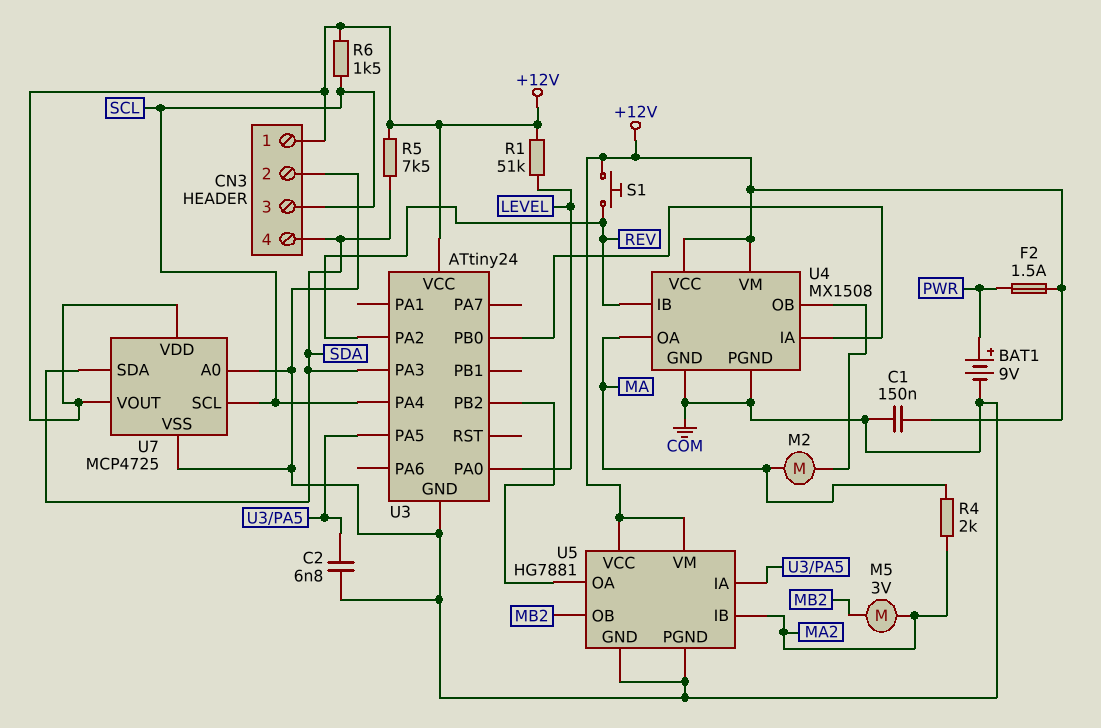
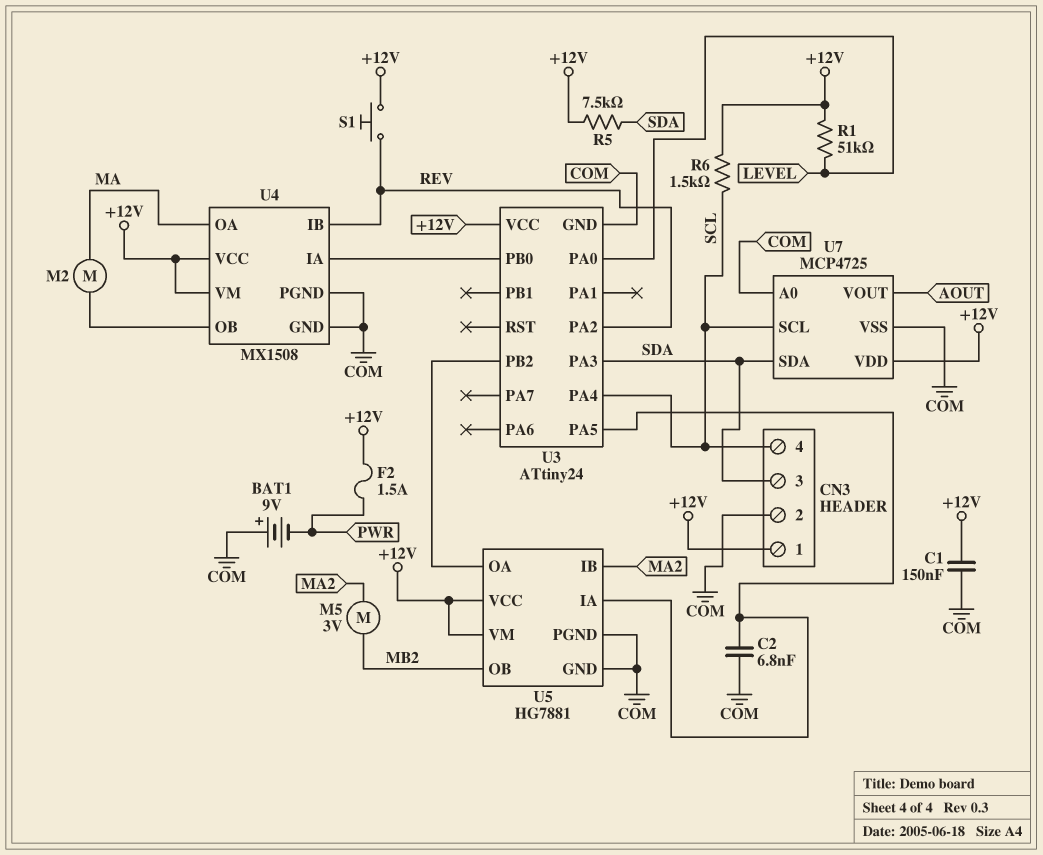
BAT1: 9V (plus PWR, minus COM) -> 9V (plus COM, minus PWR)
CN3 pin 3: SCL -> SDA
CN3 pin 4: SDA -> SCL
R4: 2k (MA, MA2) -> none
U7 pin VOUT: +12V -> AOUT

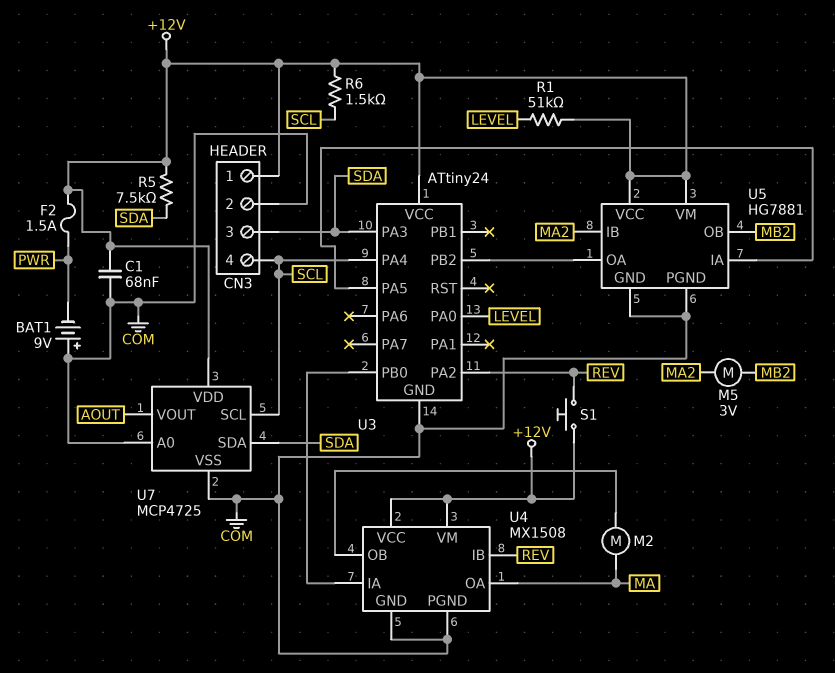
C1: 150nF (+12V, COM) -> 68nF (+12V, COM)
C2: 6.8nF (COM, U3/PA5) -> none

